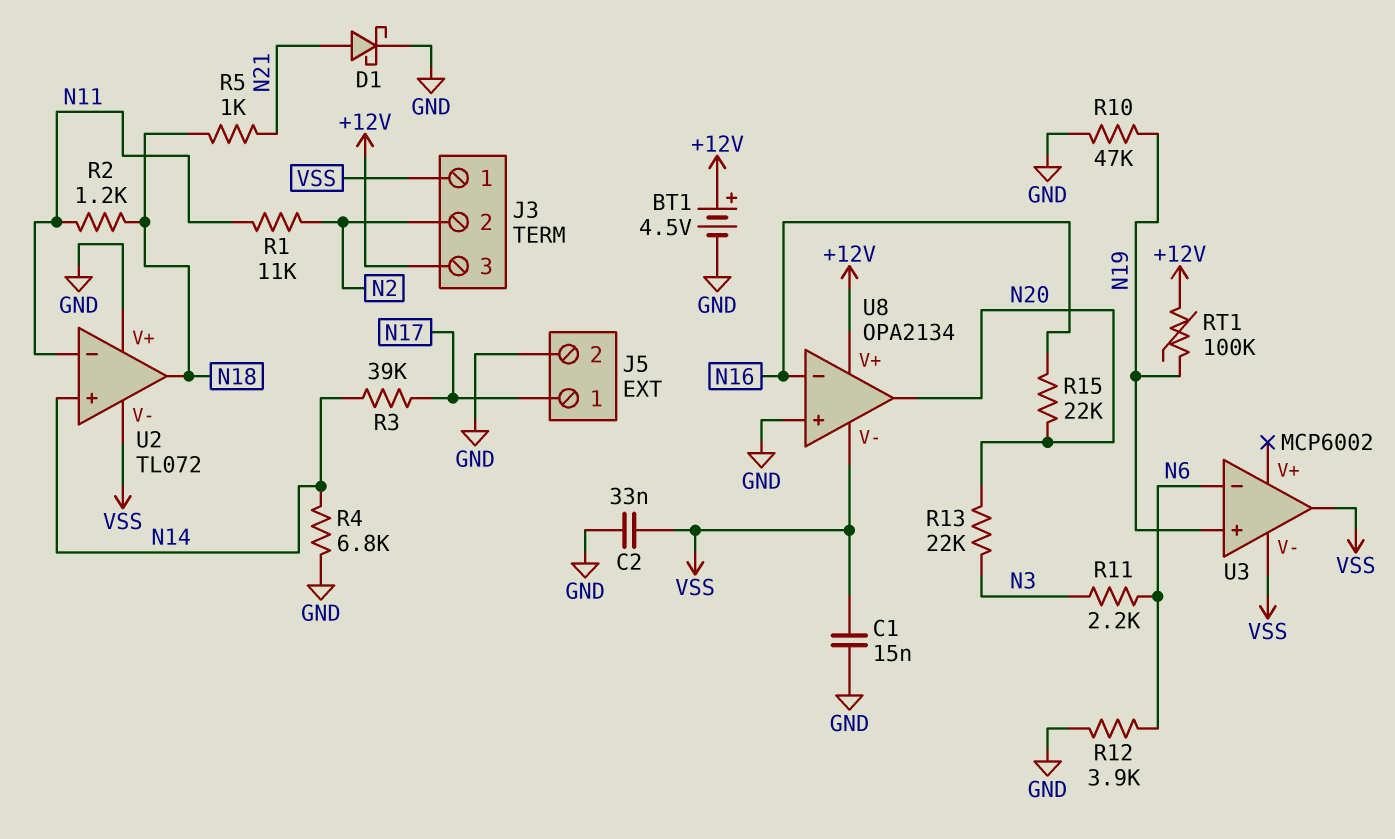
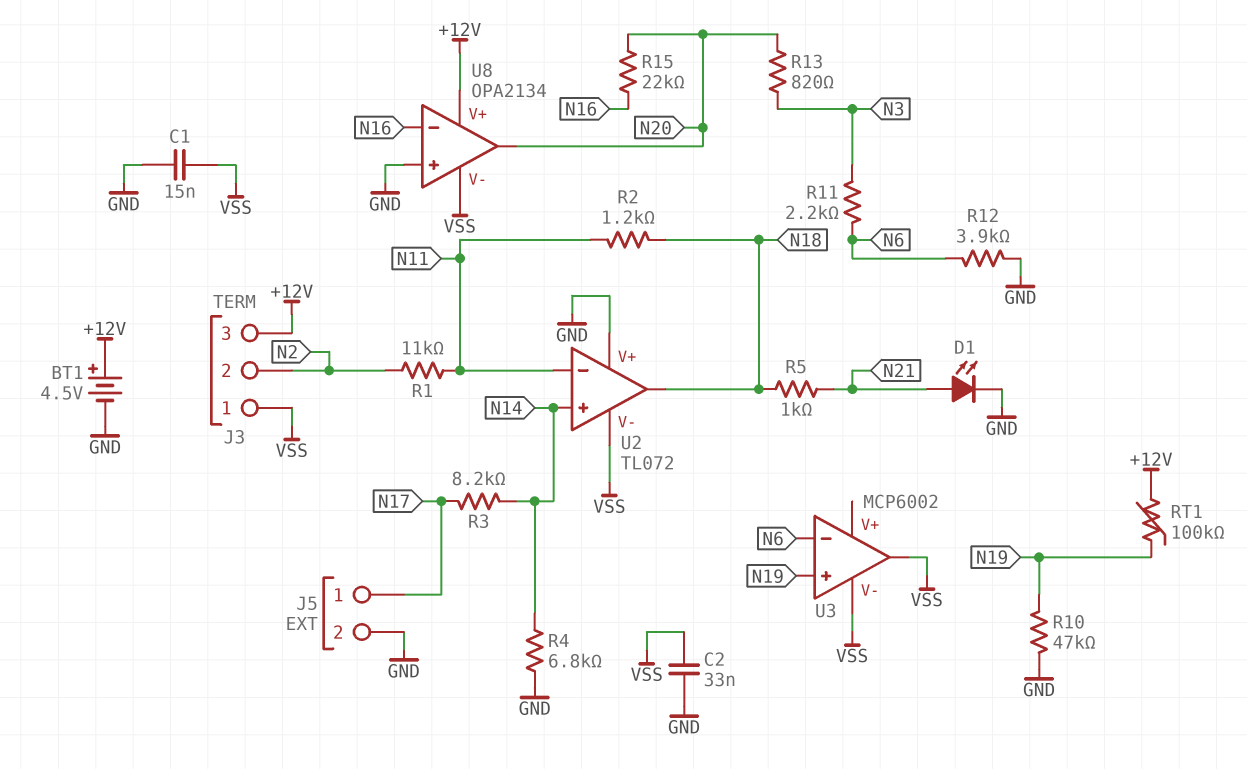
D1: schottky (A N21, K GND) -> LED (A N21, K GND)
R3: 39k (N14, N17) -> 8.2k (N14, N17)
R13: 22k (N3, N20) -> 820 (N3, N20)

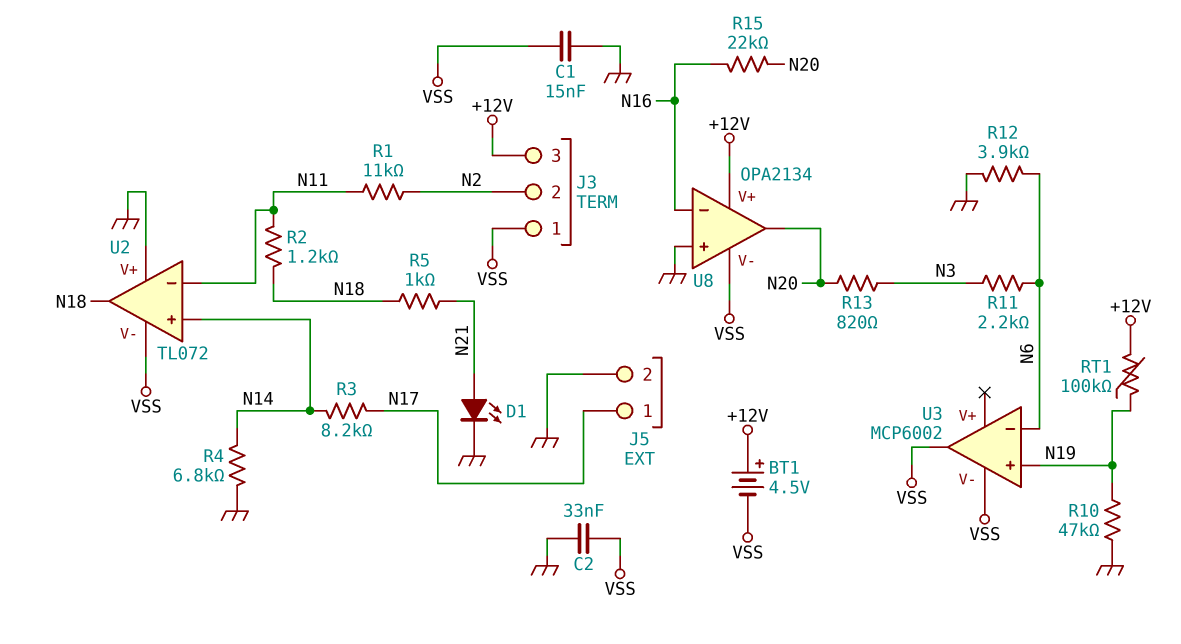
BT1: 4.5V (plus +12V, minus GND) -> 4.5V (plus +12V, minus VSS)

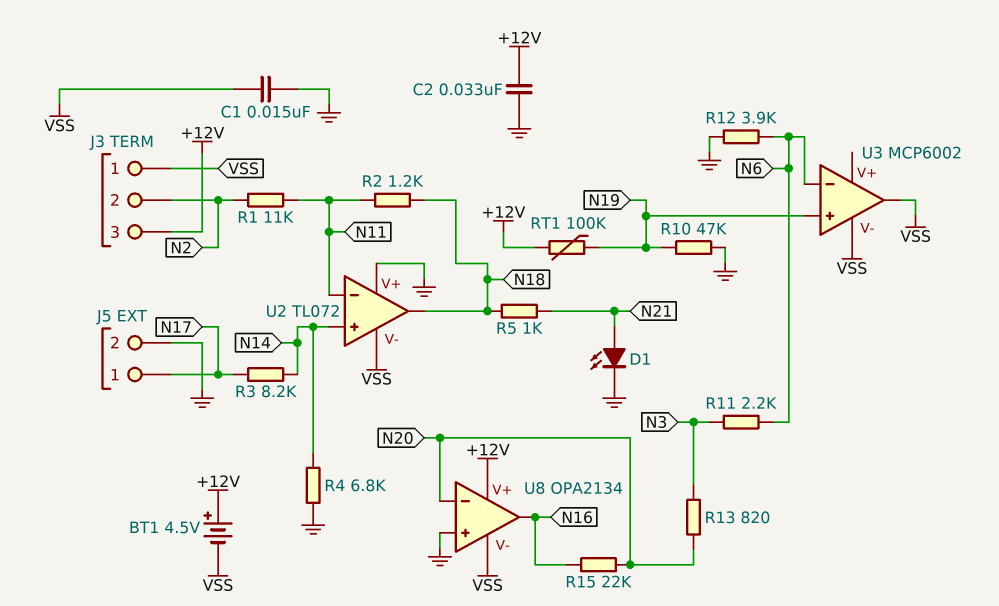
C2: 33nF (GND, VSS) -> 33nF (+12V, GND)
U8 pin in-: N16 -> N20
U8 pin out: N20 -> N16

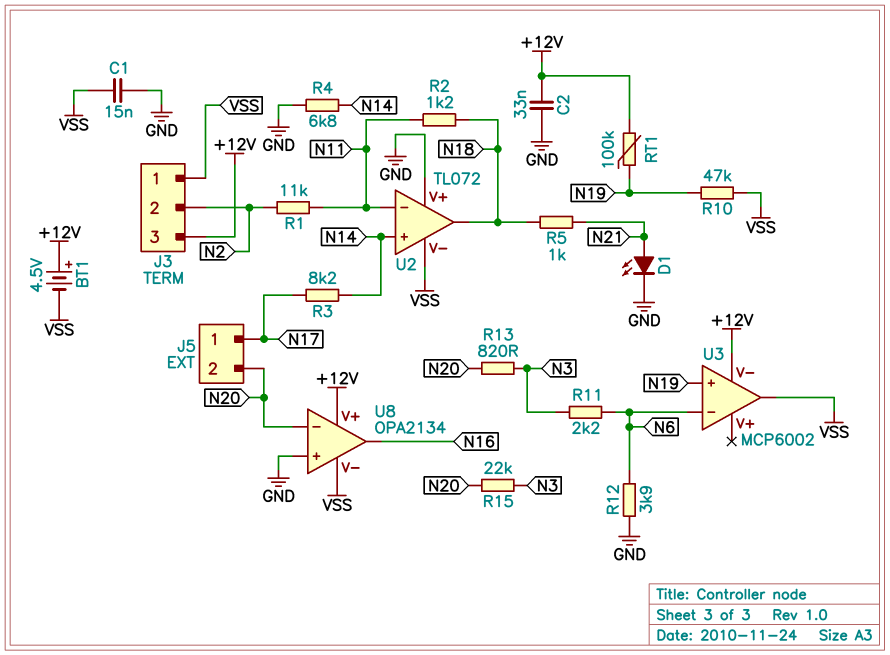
J5 pin 2: GND -> N20
R10: 47k (GND, N19) -> 47k (N19, VSS)
R15: 22k (N16, N20) -> 22k (N3, N20)
U3 pin V-: VSS -> +12V

